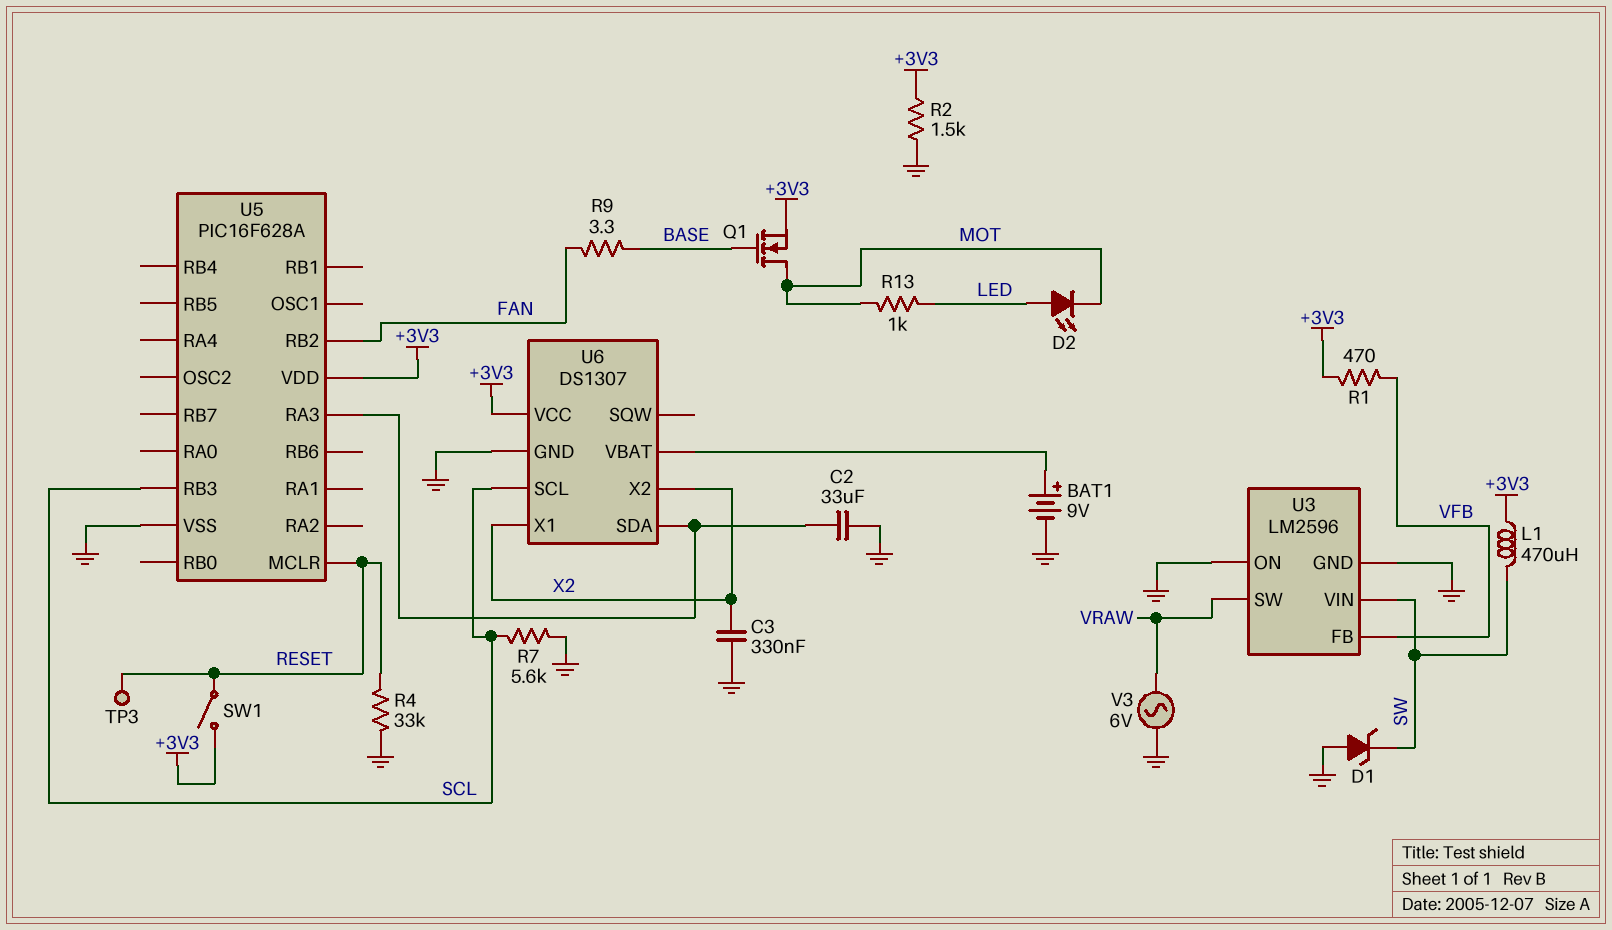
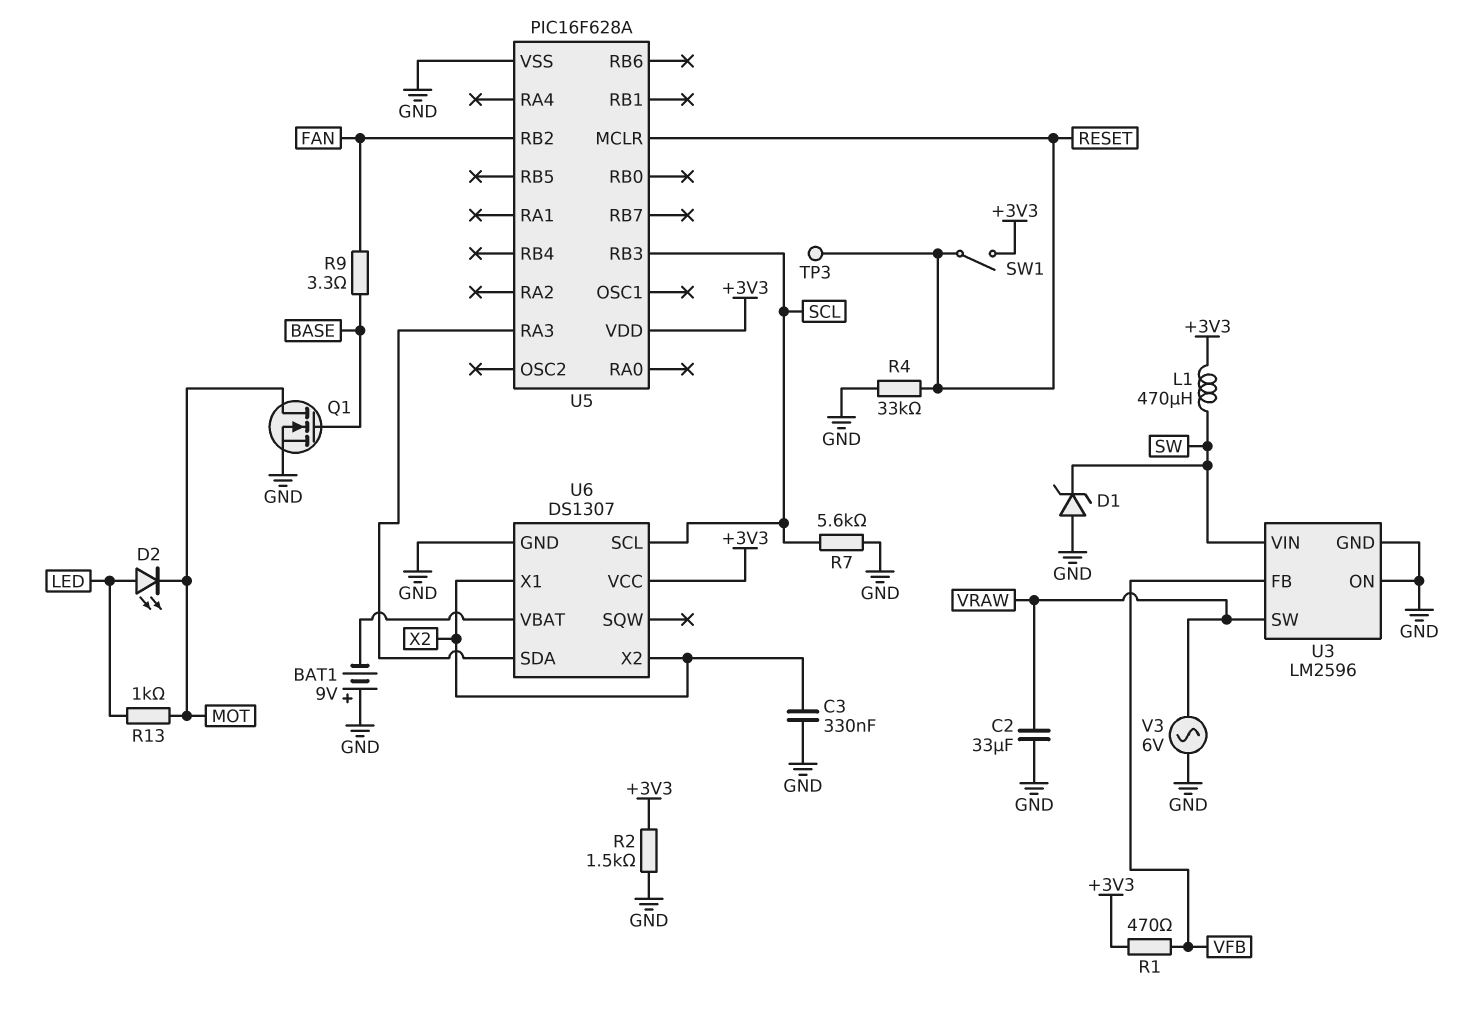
BAT1: 9V (plus U6/VBAT, minus GND) -> 9V (plus GND, minus U6/VBAT)
C2: 33uF (GND, U5/RA3) -> 33uF (GND, VRAW)
Q1: NMOS (G BASE, D MOT, S +3V3) -> NMOS (G BASE, D MOT, S GND)

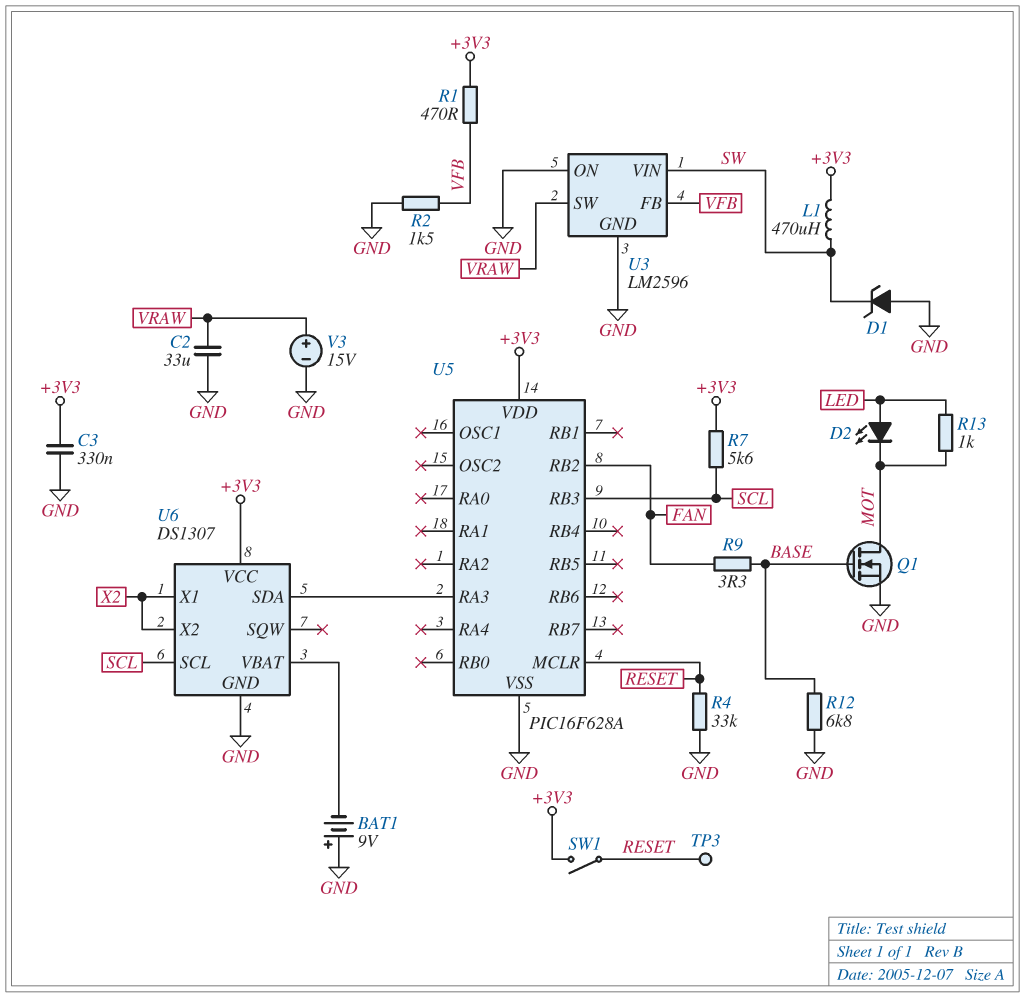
C3: 330nF (GND, X2) -> 330nF (+3V3, GND)
R2: 1.5k (+3V3, GND) -> 1.5k (GND, VFB)
R7: 5.6k (GND, SCL) -> 5.6k (+3V3, SCL)
R12: none -> 6.8k (BASE, GND)
V3: AC 6V (GND, VRAW) -> 15V (plus VRAW, minus GND)

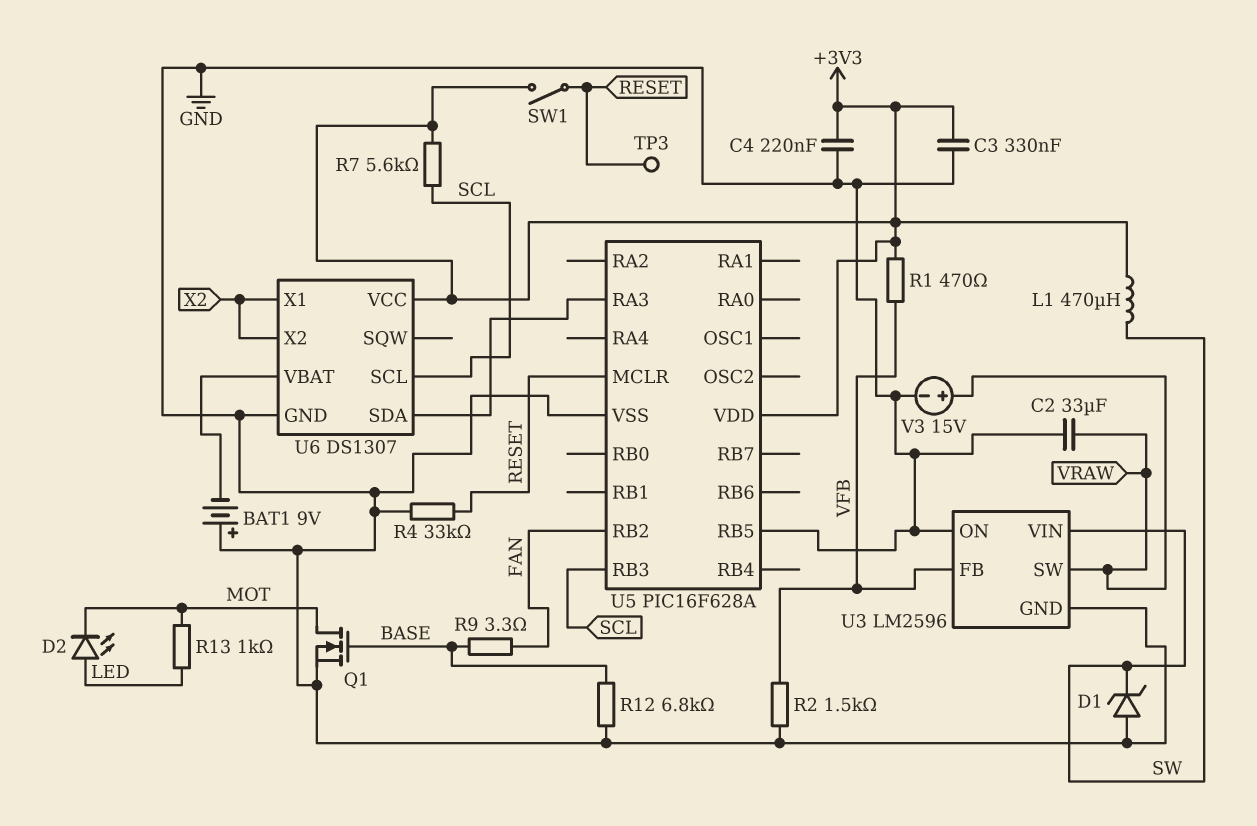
C4: none -> 220nF (+3V3, GND)
U5 pin RB5: none -> GND

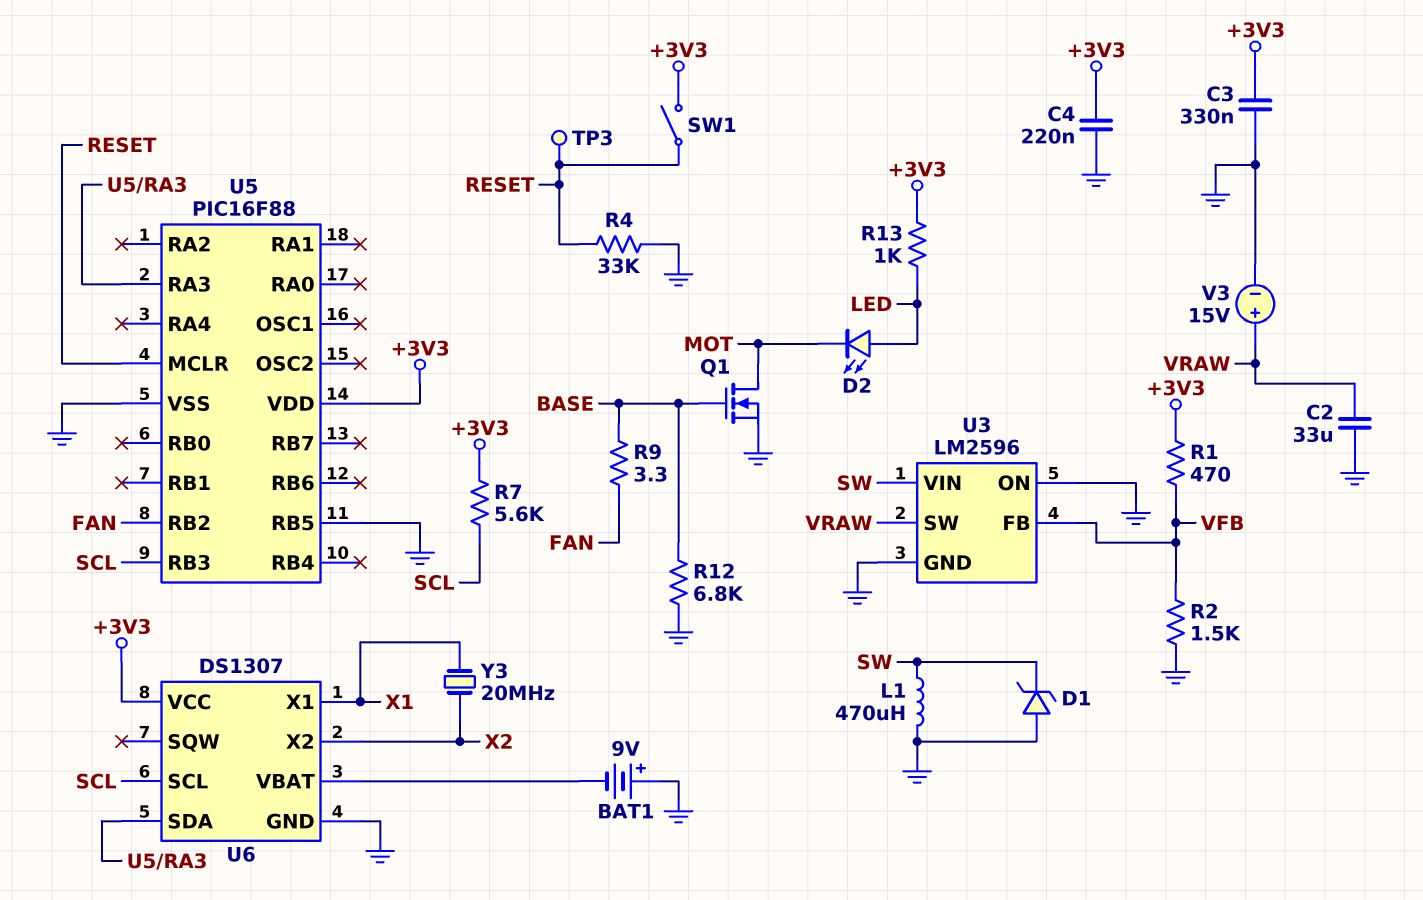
L1: 470uH (+3V3, SW) -> 470uH (GND, SW)
R13: 1k (LED, MOT) -> 1k (+3V3, LED)
U5: PIC16F628A -> PIC16F88
U6 pin X1: X2 -> X1
Y3: none -> 20MHz (X1, X2)

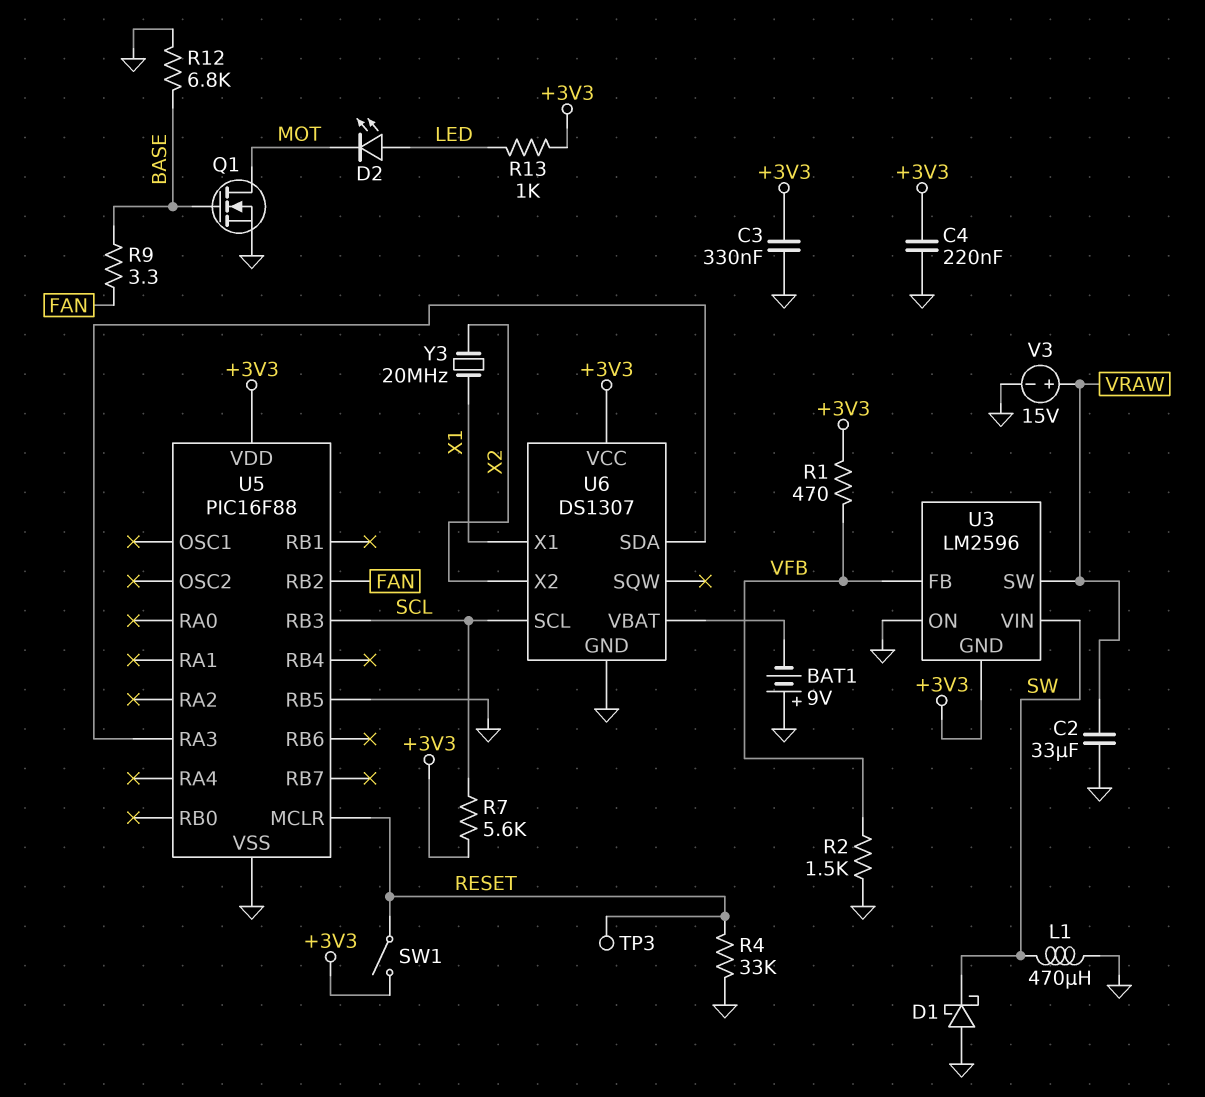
D1: zener (A GND, K SW) -> schottky (A GND, K SW)
U3 pin GND: GND -> +3V3

